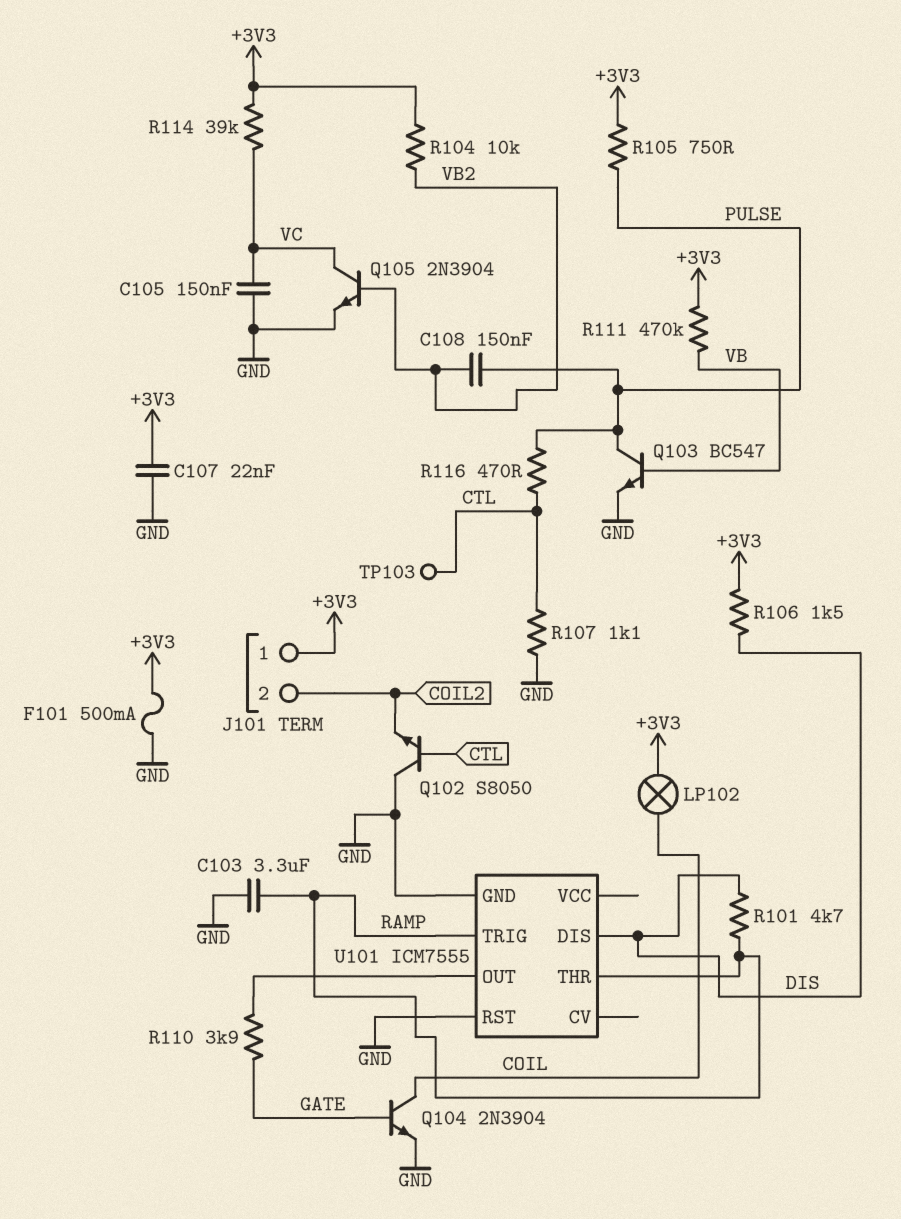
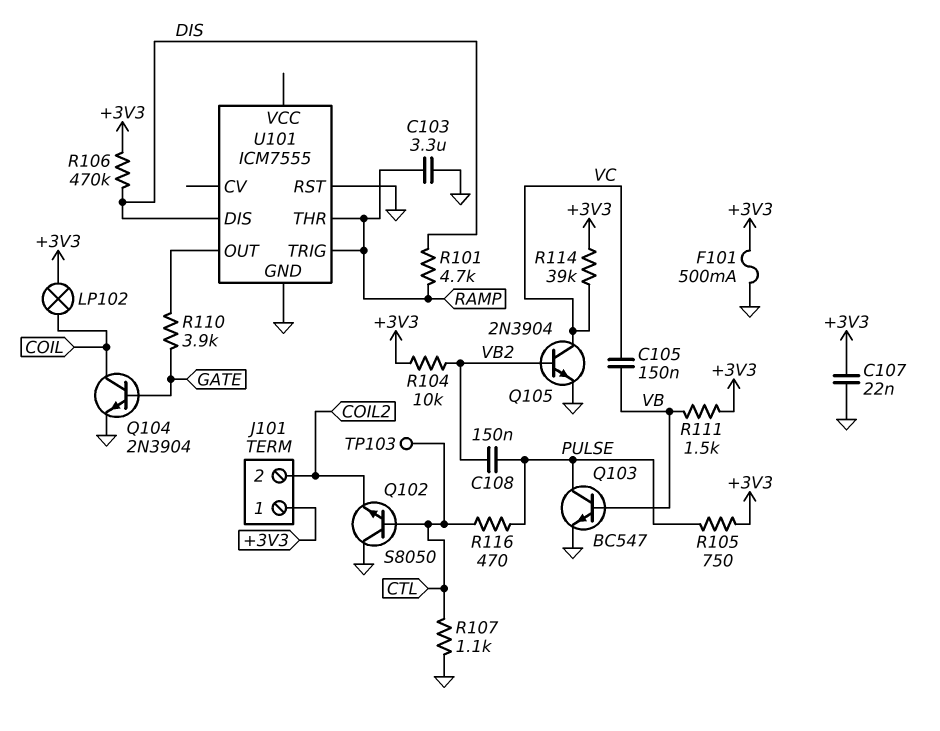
C105: 150nF (GND, VC) -> 150nF (VB, VC)
R106: 1.5k (+3V3, DIS) -> 470k (+3V3, DIS)
R111: 470k (+3V3, VB) -> 1.5k (+3V3, VB)

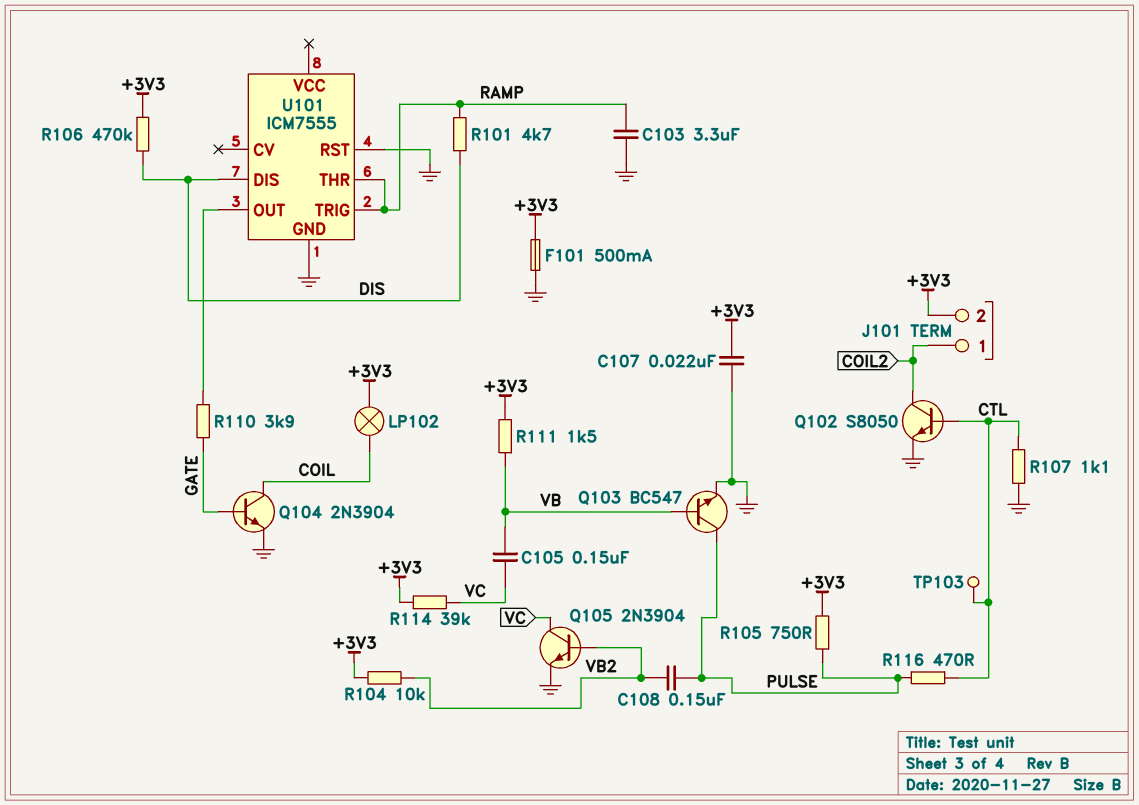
J101 pin 1: +3V3 -> COIL2
J101 pin 2: COIL2 -> +3V3
Q102: NPN S8050 (B CTL, C GND, E COIL2) -> NPN S8050 (B CTL, C COIL2, E GND)

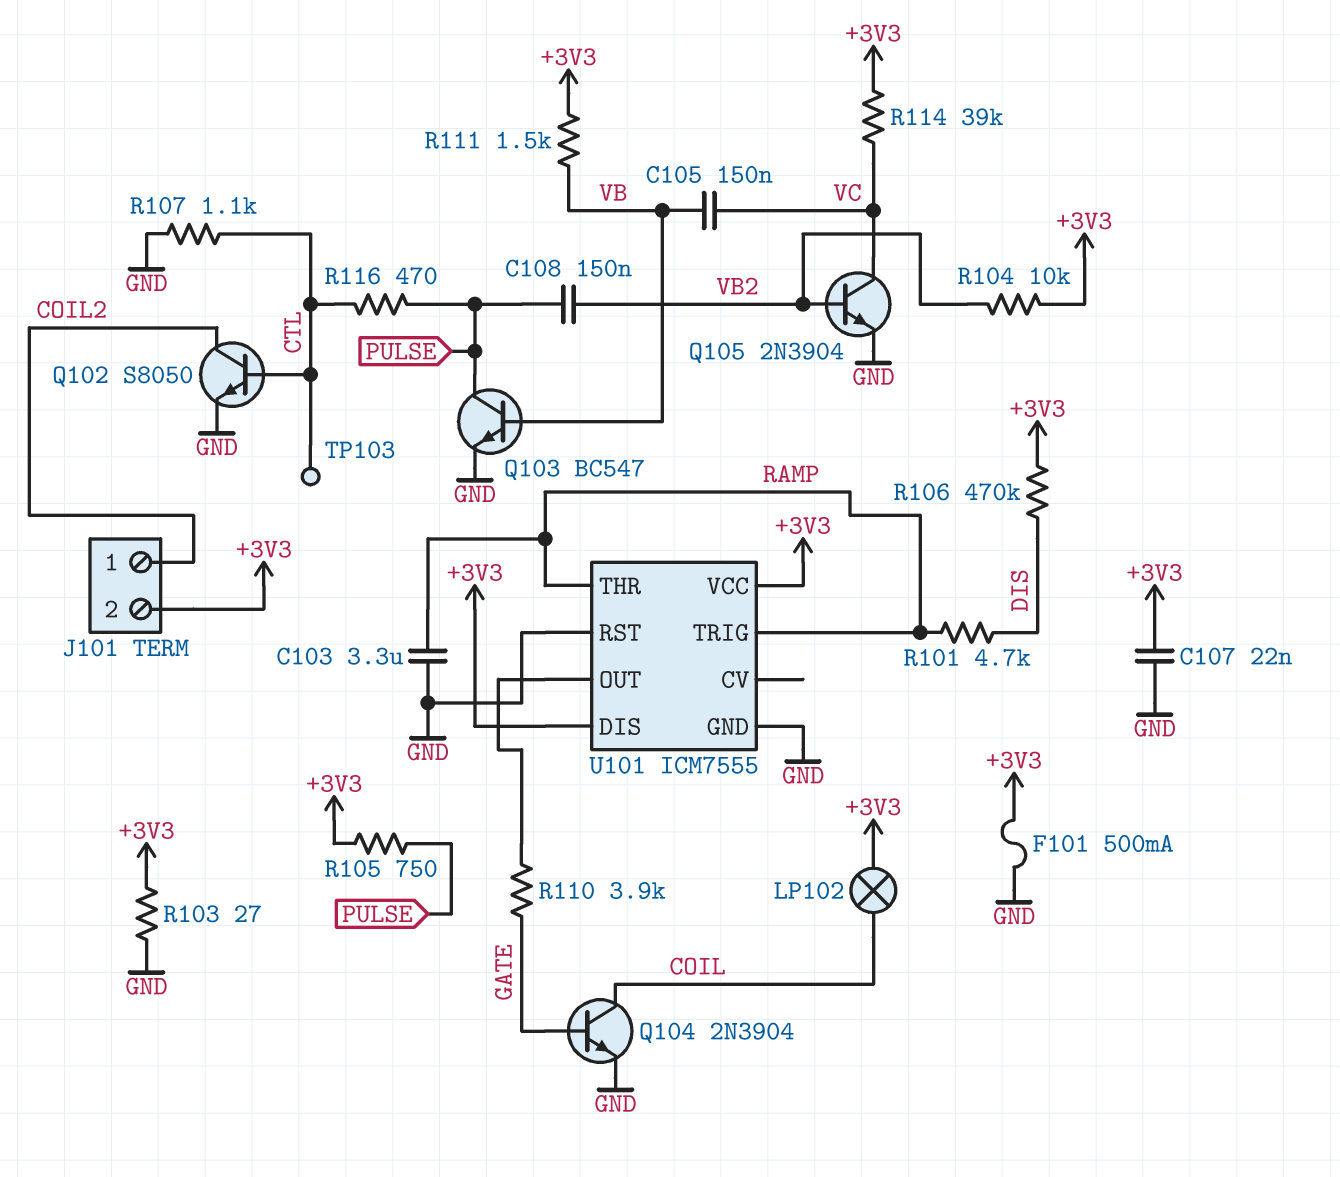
R103: none -> 27 (+3V3, GND)
U101 pin DIS: DIS -> +3V3
U101 pin VCC: none -> +3V3

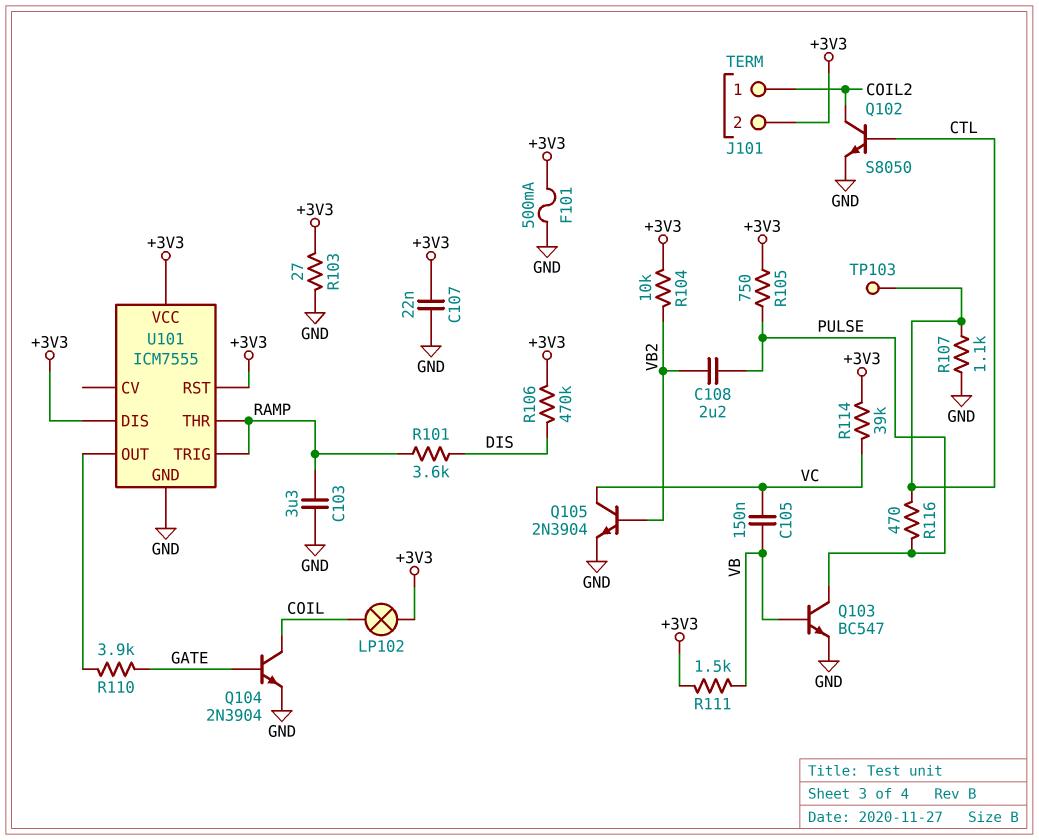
C108: 150nF (PULSE, VB2) -> 2.2uF (PULSE, VB2)
R101: 4.7k (DIS, RAMP) -> 3.6k (DIS, RAMP)
U101 pin RST: GND -> +3V3

